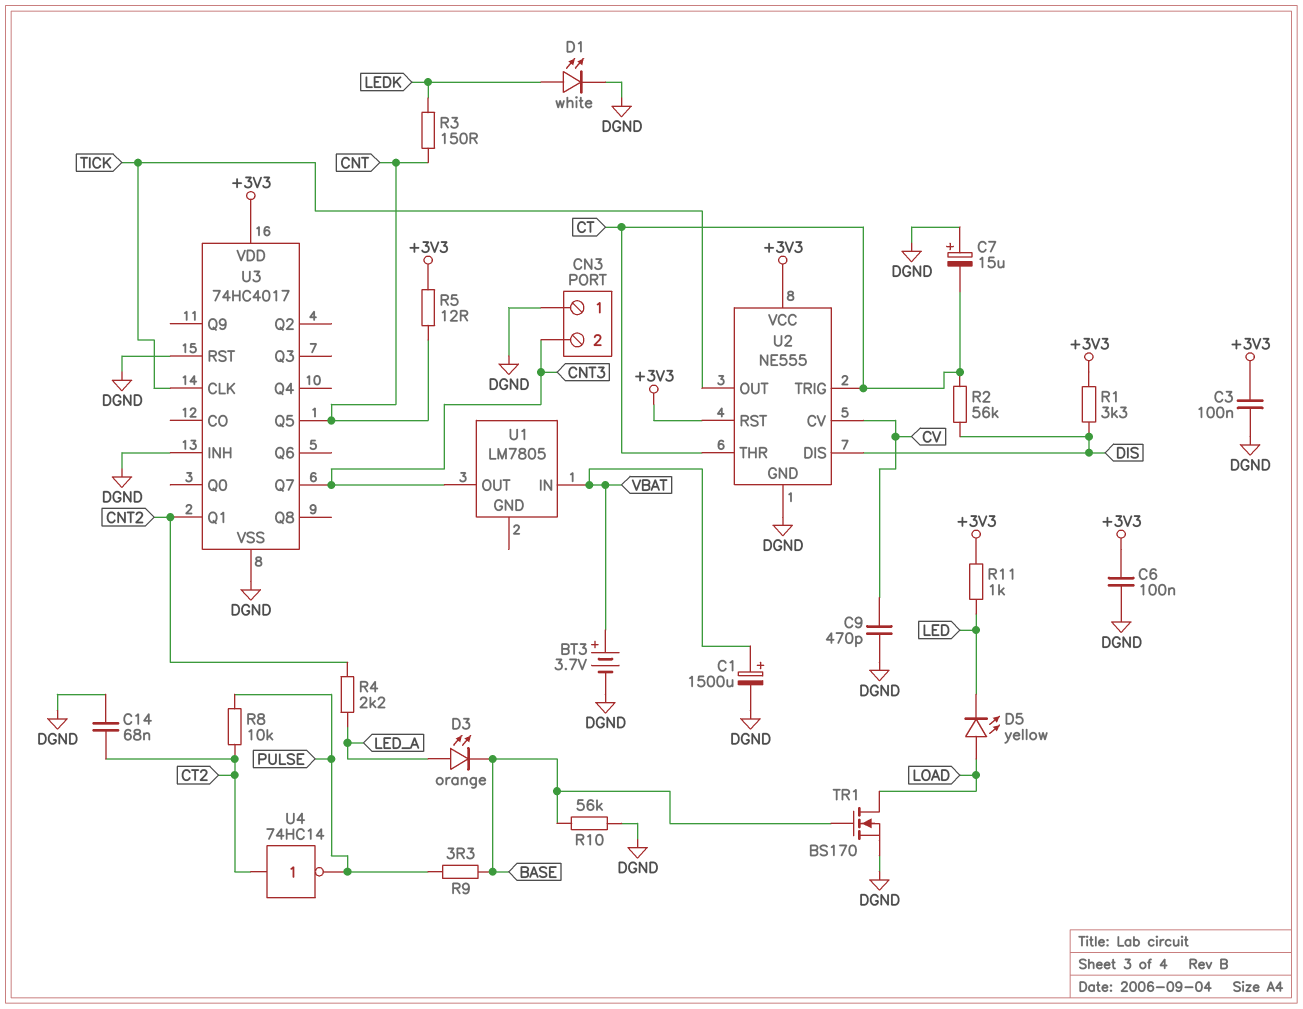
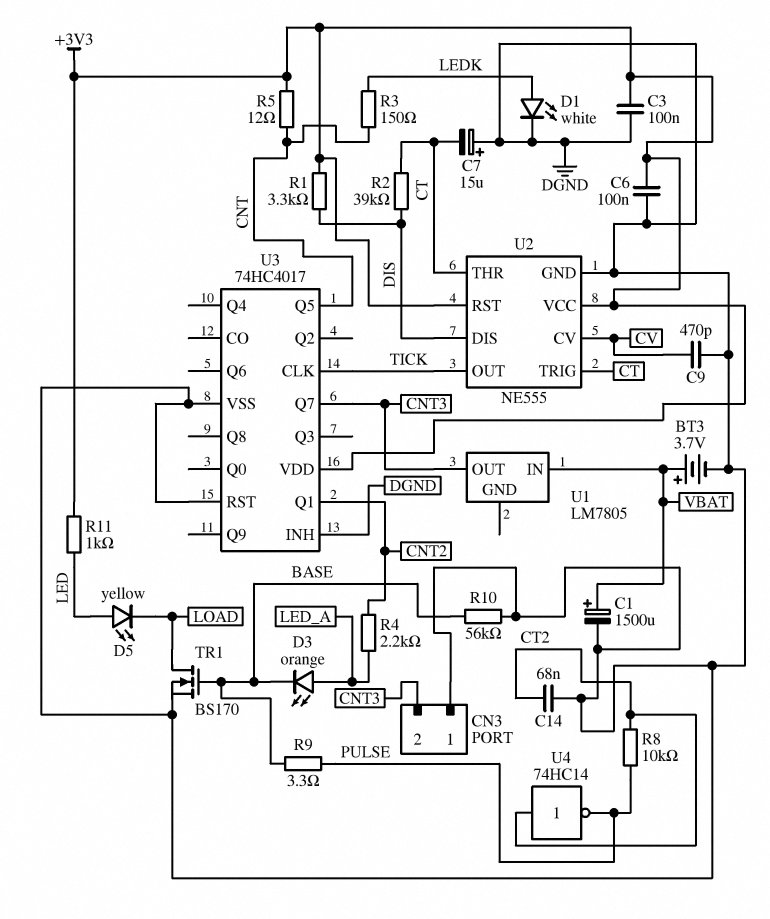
D5: LED yellow (A LOAD, K LED) -> LED yellow (A LED, K LOAD)
R2: 56k (CT, DIS) -> 39k (CT, DIS)

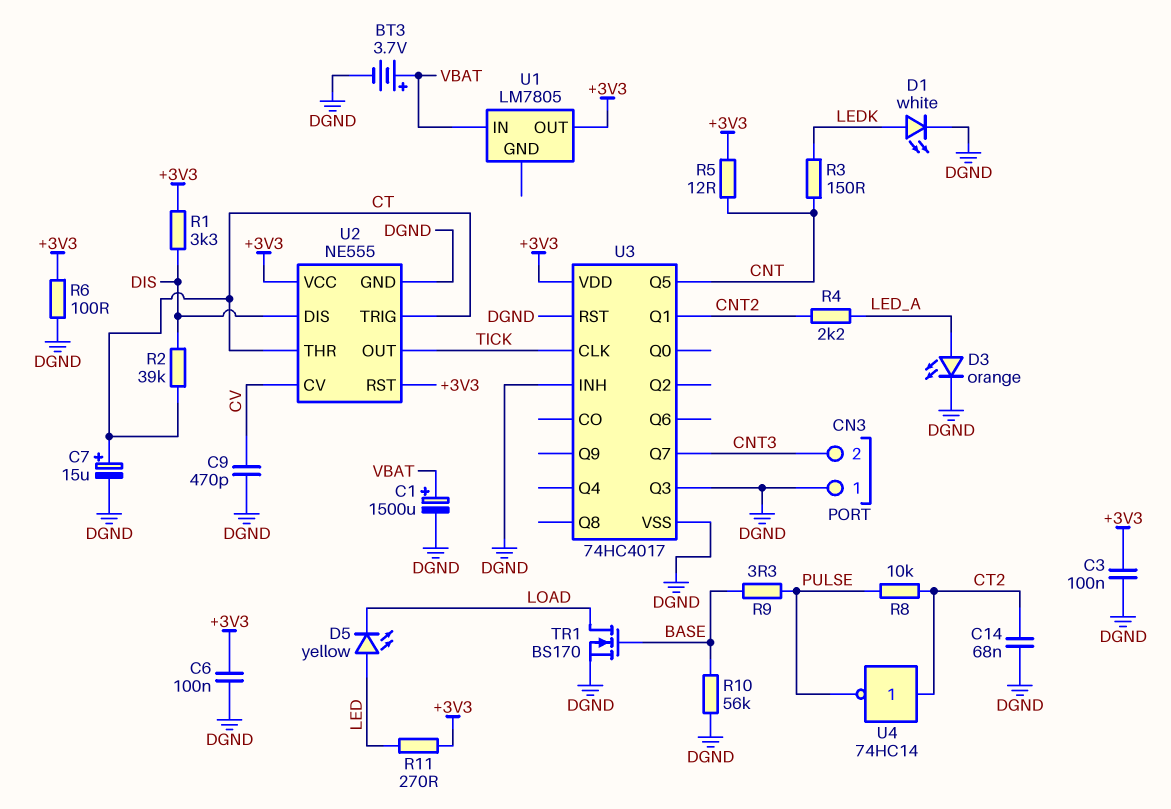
C7: 15uF (plus DGND, minus CT) -> 15uF (plus CT, minus DGND)
D3: LED orange (A LED_A, K BASE) -> LED orange (A LED_A, K DGND)
R6: none -> 100 (+3V3, DGND)
R11: 1k (+3V3, LED) -> 270 (+3V3, LED)
U1 pin OUT: CNT3 -> +3V3
U3 pin Q3: none -> DGND

